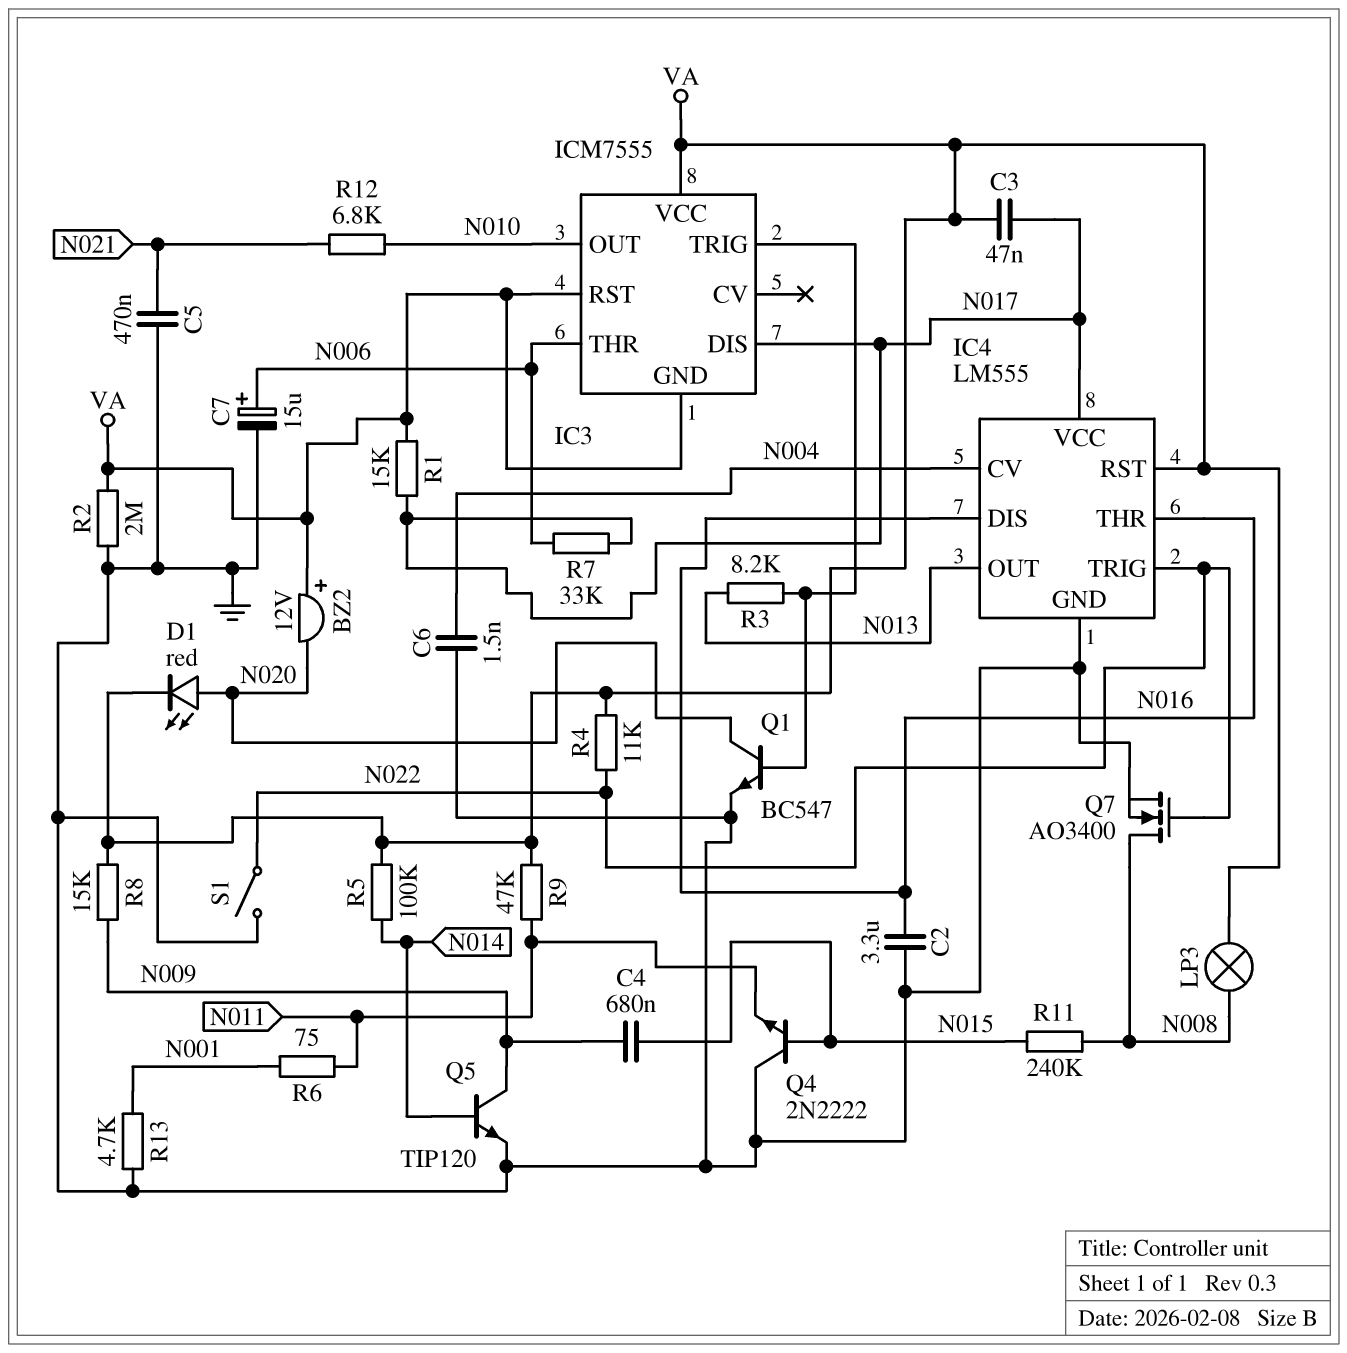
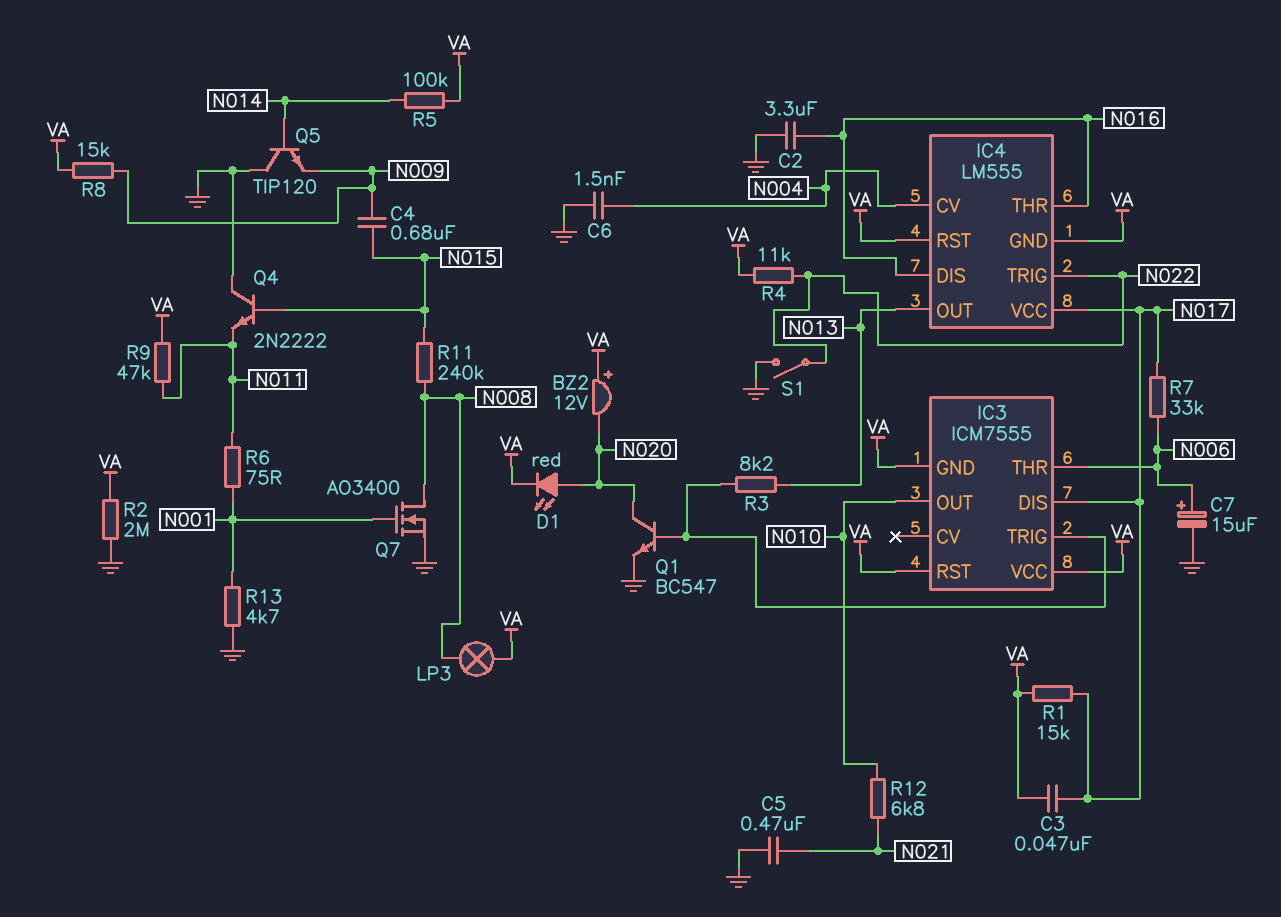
IC4 pin GND: GND -> VA
Q5: NPN TIP120 (B N014, C N009, E GND) -> NPN TIP120 (B N014, C GND, E N009)
Q7: NMOS AO3400 (G N022, D N008, S GND) -> NMOS AO3400 (G N001, D N008, S GND)

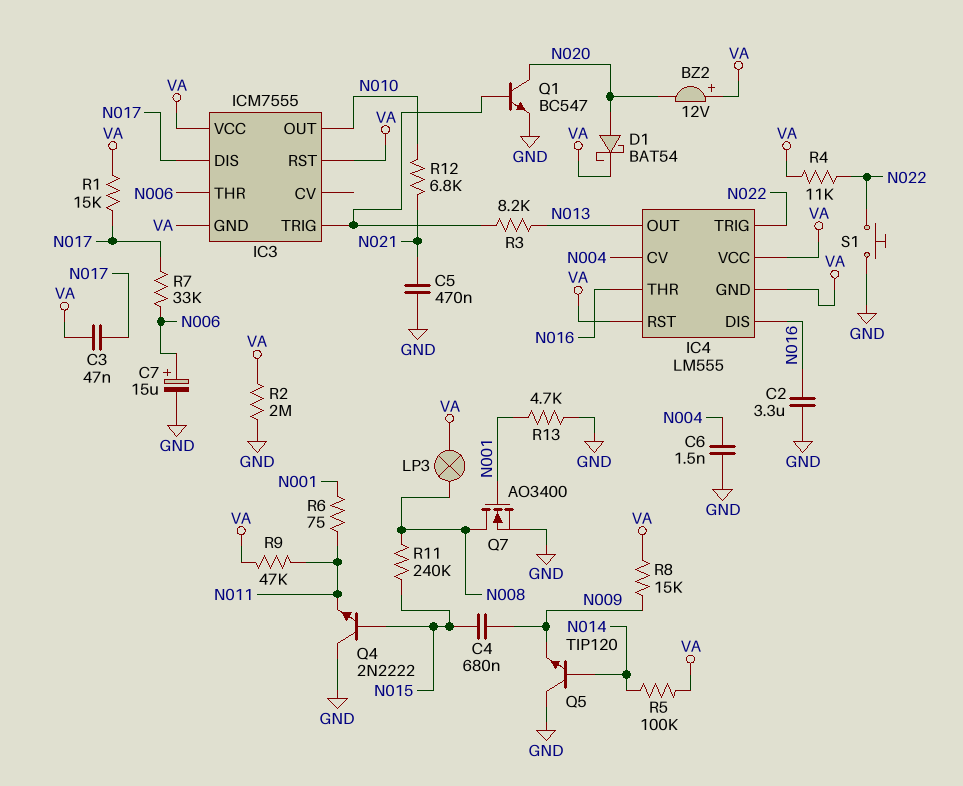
D1: LED red (A N020, K VA) -> schottky BAT54 (A N020, K VA)
IC4 pin VCC: N017 -> VA
S1: switch (GND, N022) -> button (GND, N022)

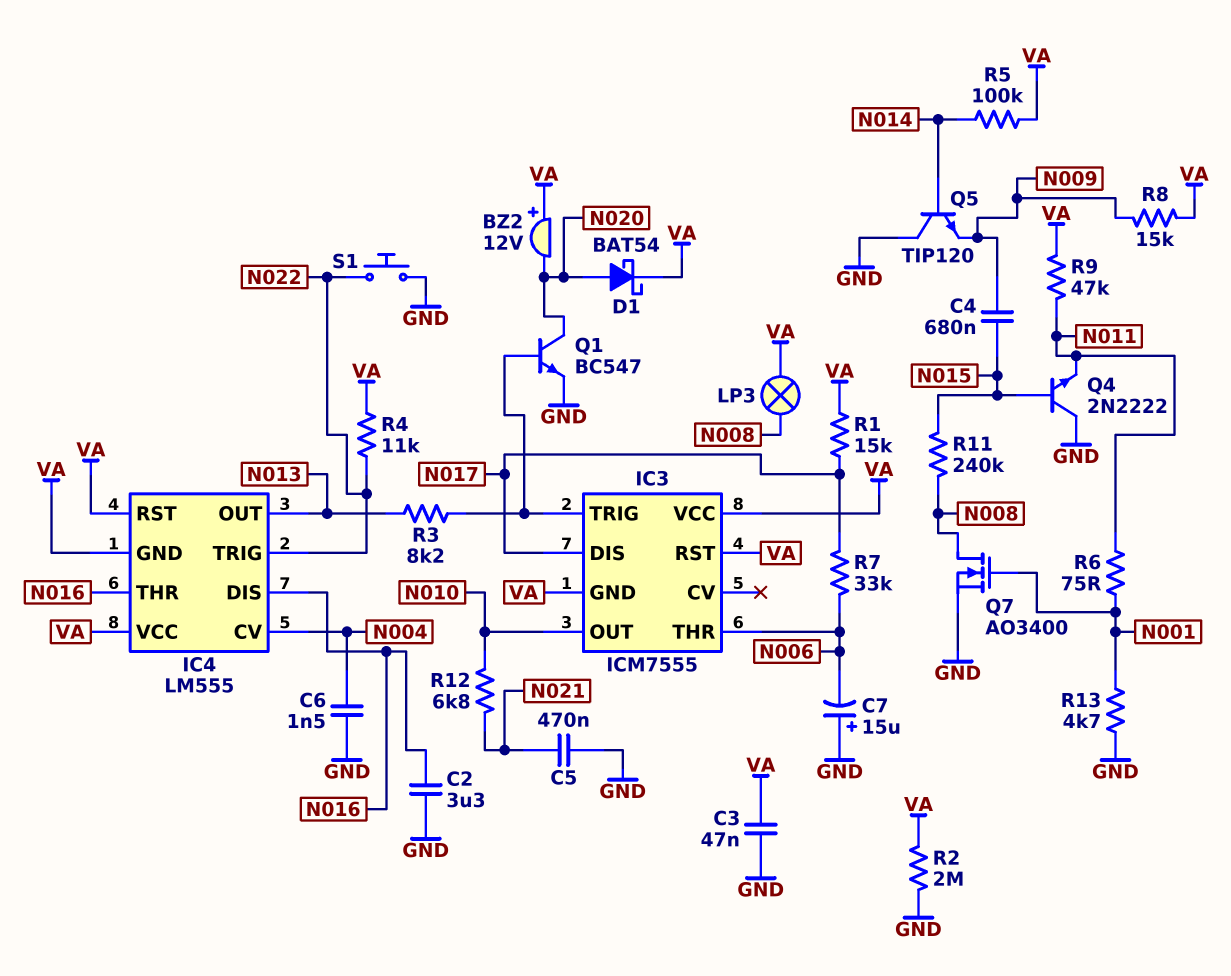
C3: 47nF (N017, VA) -> 47nF (GND, VA)
C7: 15uF (plus N006, minus GND) -> 15uF (plus GND, minus N006)

